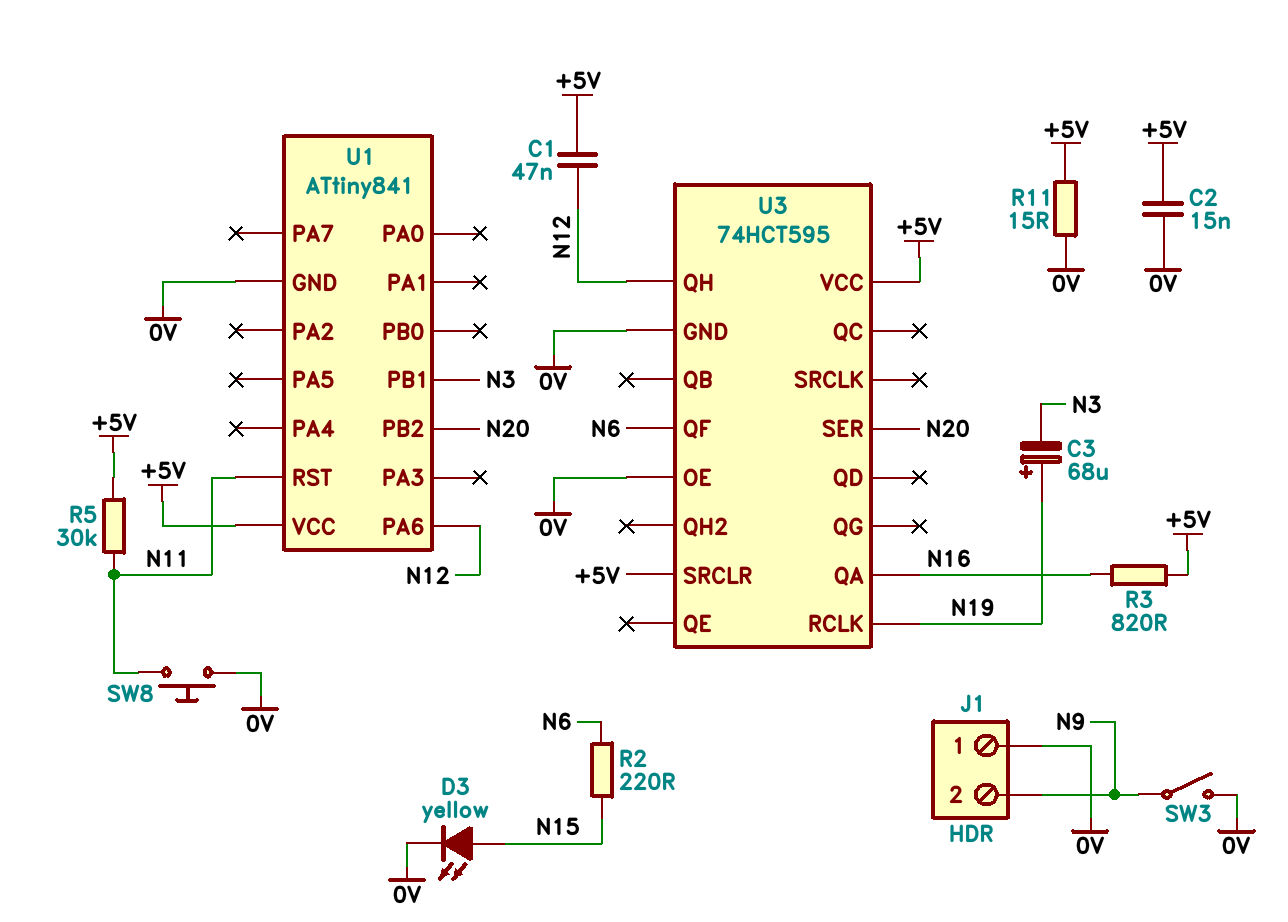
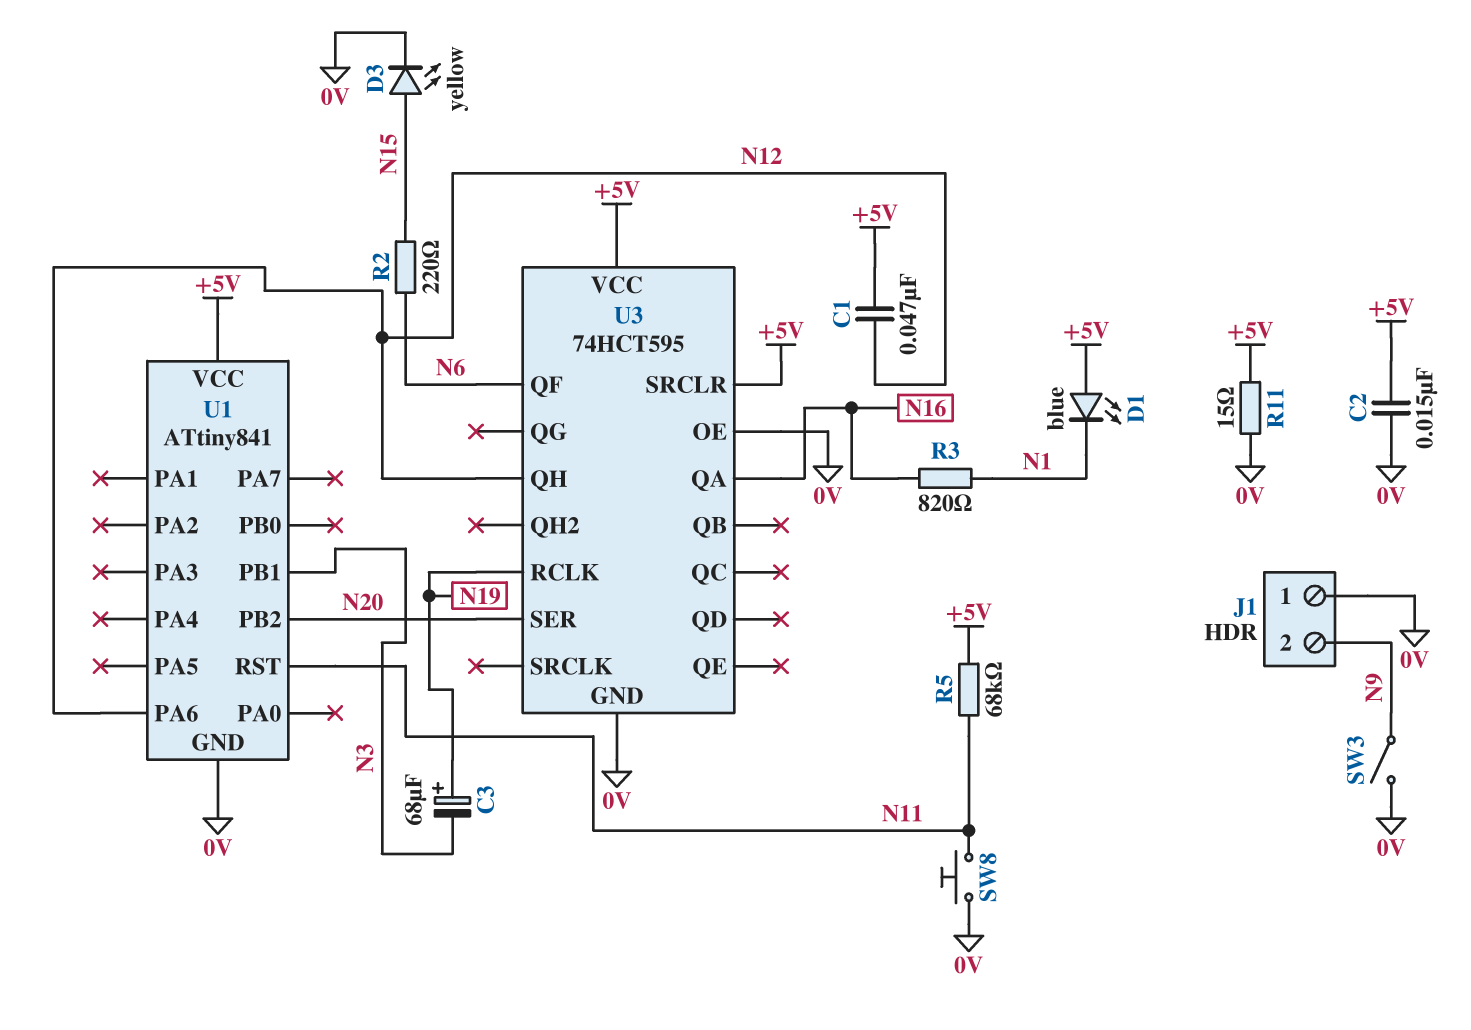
D1: none -> LED blue (A +5V, K N1)
R3: 820 (+5V, N16) -> 820 (N1, N16)
R5: 30k (+5V, N11) -> 68k (+5V, N11)

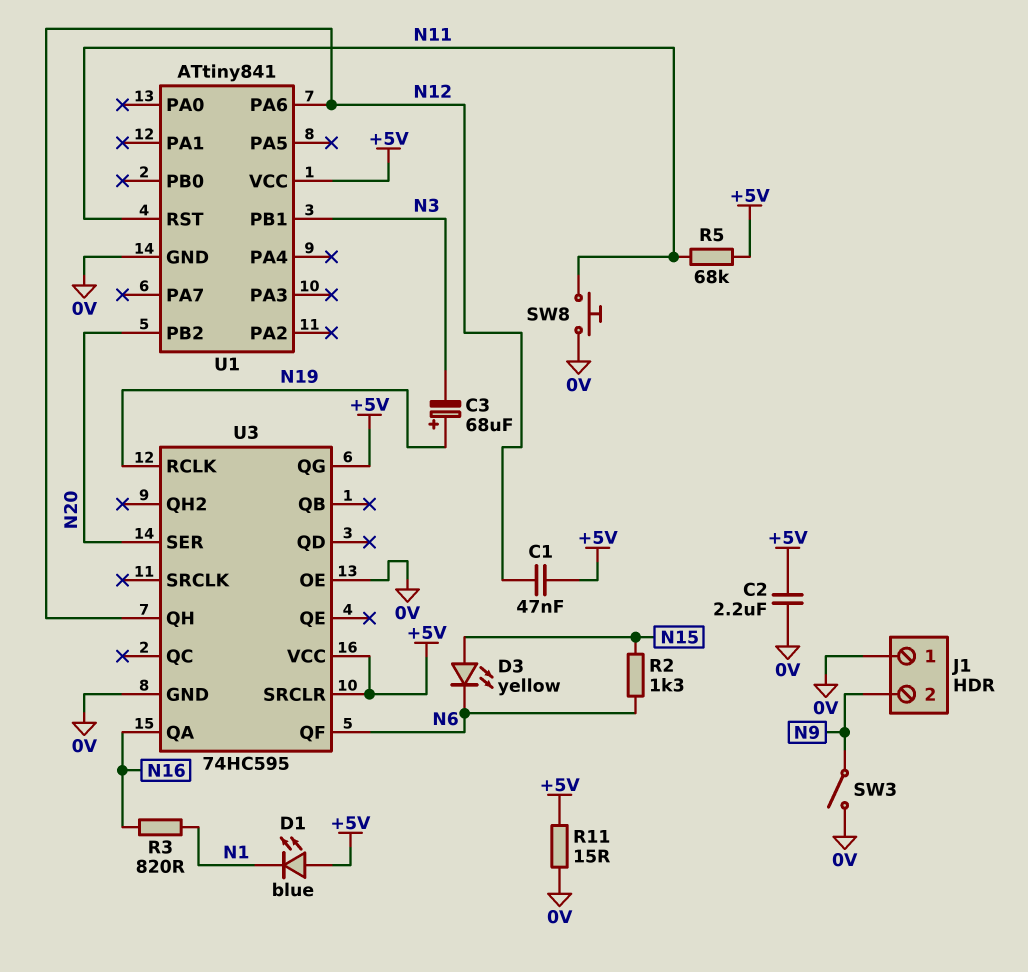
C2: 15nF (+5V, 0V) -> 2.2uF (+5V, 0V)
D3: LED yellow (A N15, K 0V) -> LED yellow (A N15, K N6)
R2: 220 (N6, N15) -> 1.3k (N6, N15)
U3: 74HCT595 -> 74HC595
U3 pin QG: none -> +5V

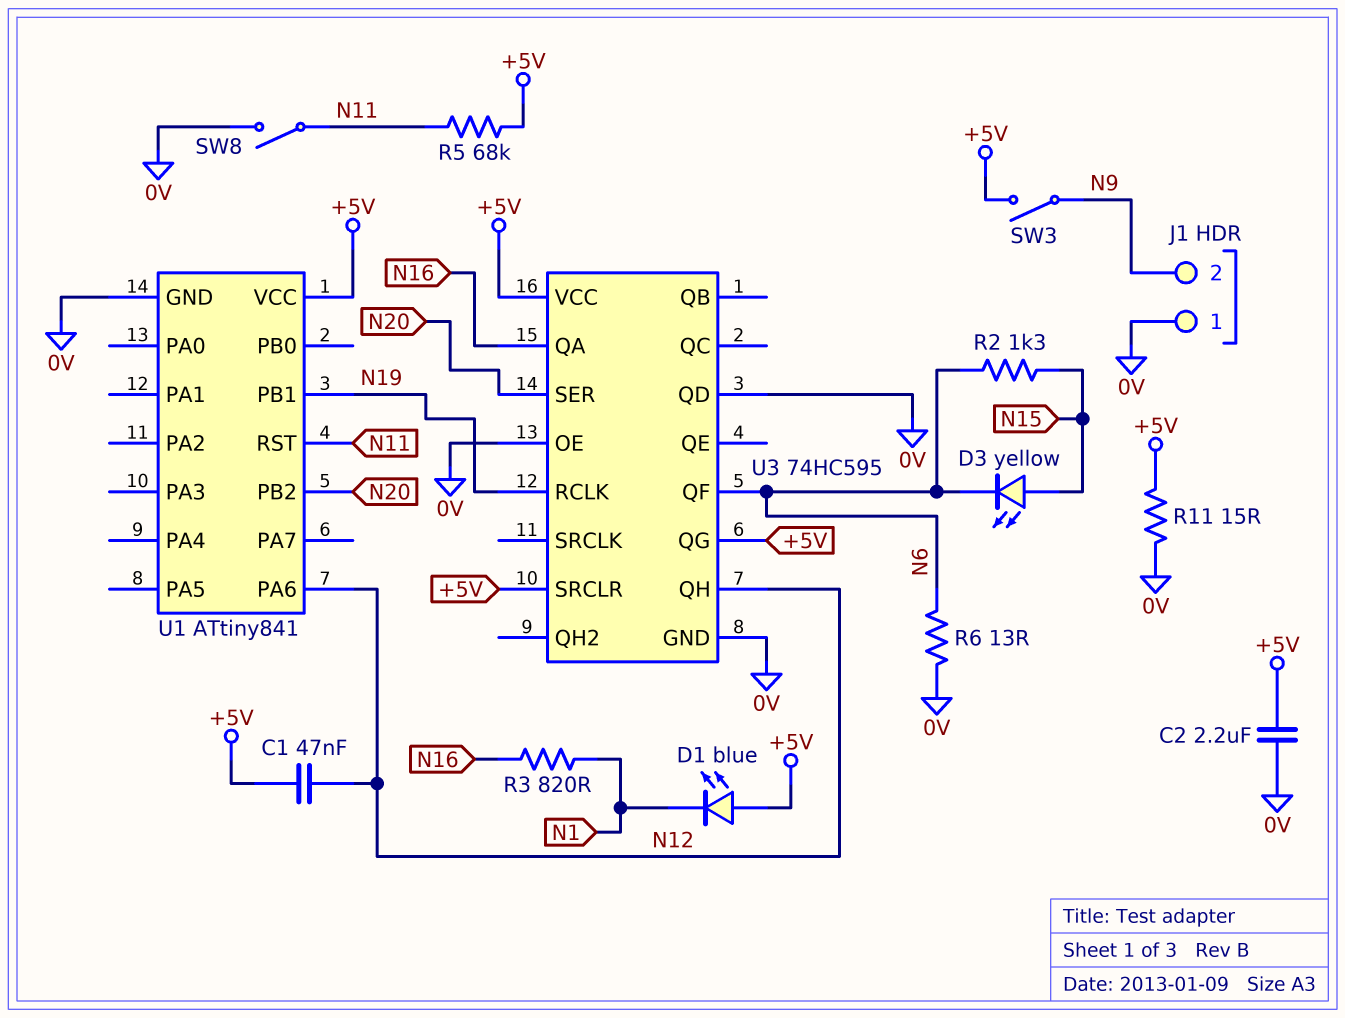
C3: 68uF (plus N19, minus N3) -> none
R6: none -> 13 (0V, N6)
SW3: switch (0V, N9) -> switch (+5V, N9)
SW8: button (0V, N11) -> switch (0V, N11)
U1 pin PB1: N3 -> N19
U3 pin QD: none -> 0V

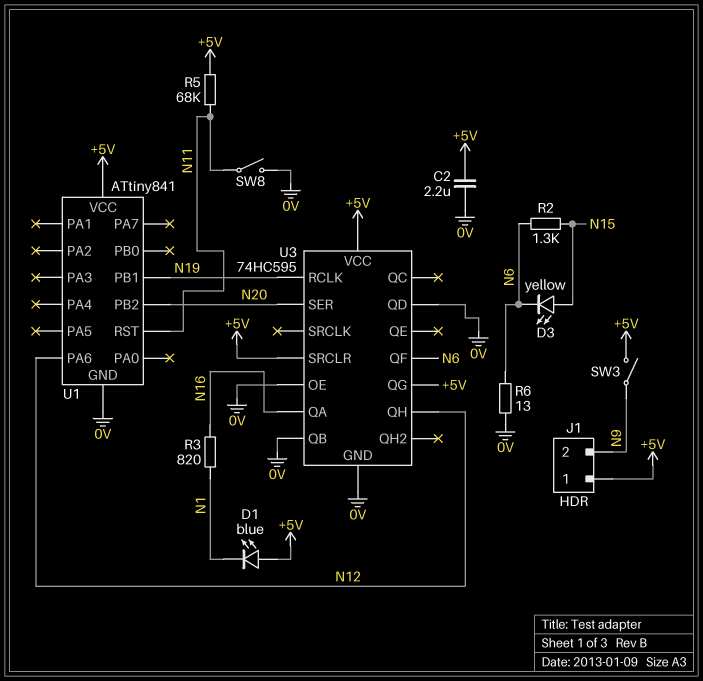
C1: 47nF (+5V, N12) -> none
J1 pin 1: 0V -> +5V
R11: 15 (+5V, 0V) -> none
U3 pin QB: none -> 0V

